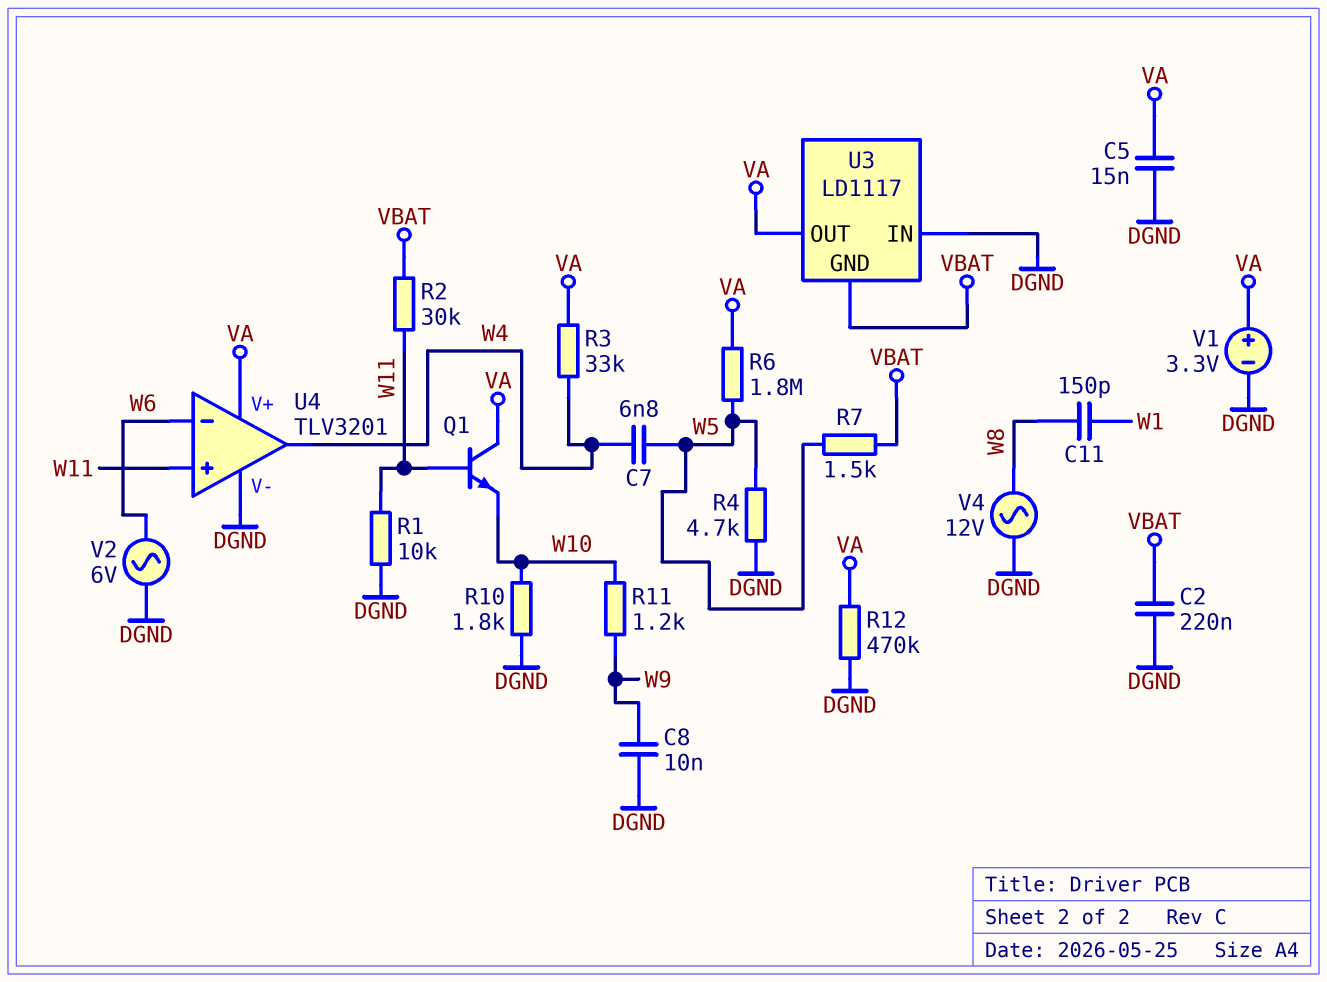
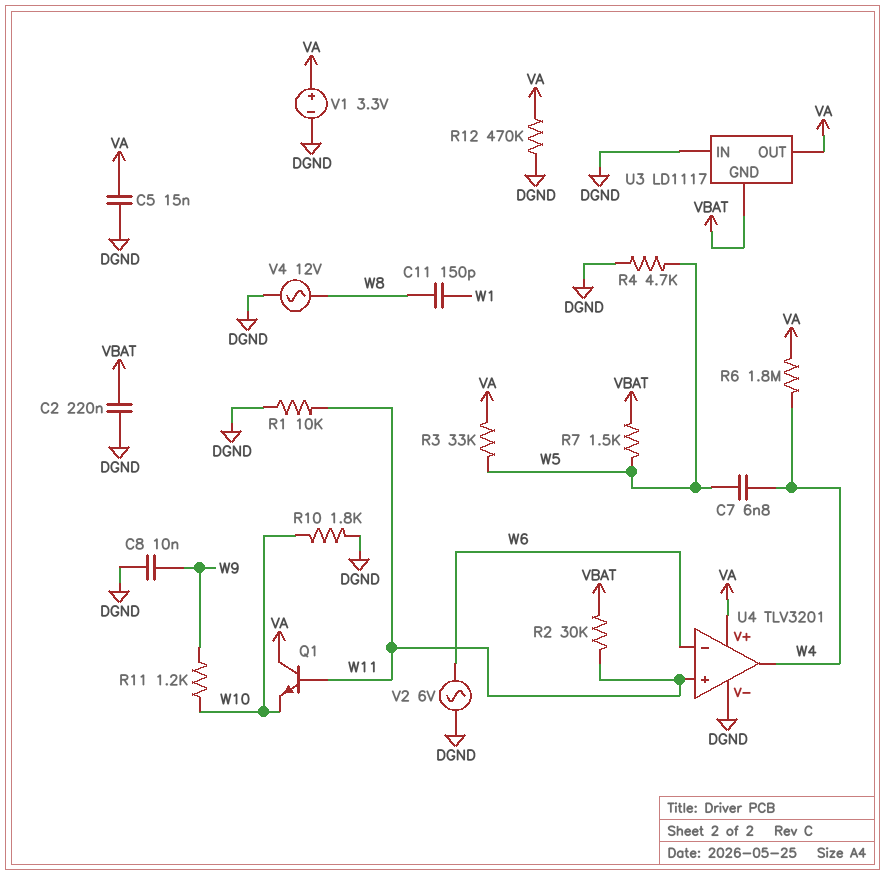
R3: 33k (VA, W4) -> 33k (VA, W5)
R6: 1.8M (VA, W5) -> 1.8M (VA, W4)

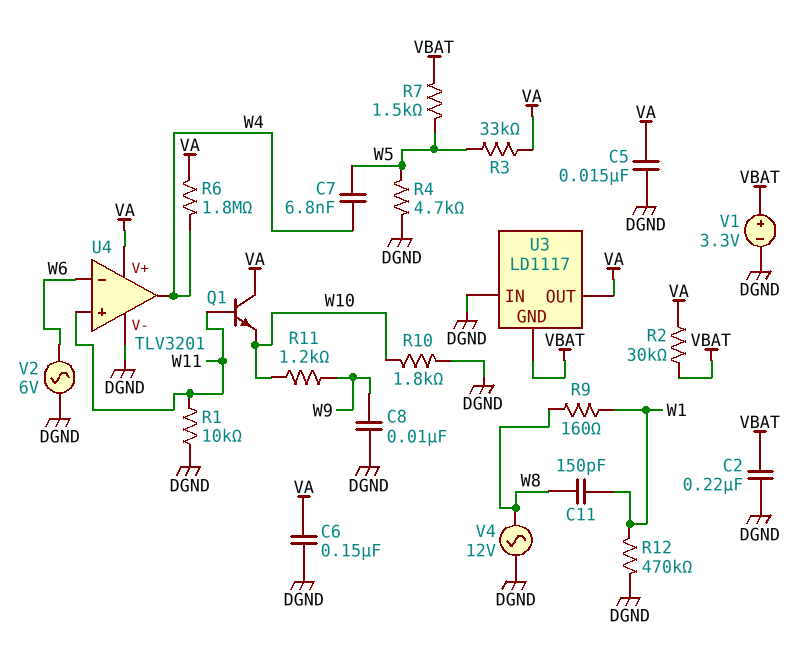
C6: none -> 150nF (DGND, VA)
R2: 30k (VBAT, W11) -> 30k (VA, VBAT)
R9: none -> 160 (W1, W8)
R12: 470k (DGND, VA) -> 470k (DGND, W1)
V1: 3.3V (plus VA, minus DGND) -> 3.3V (plus VBAT, minus DGND)

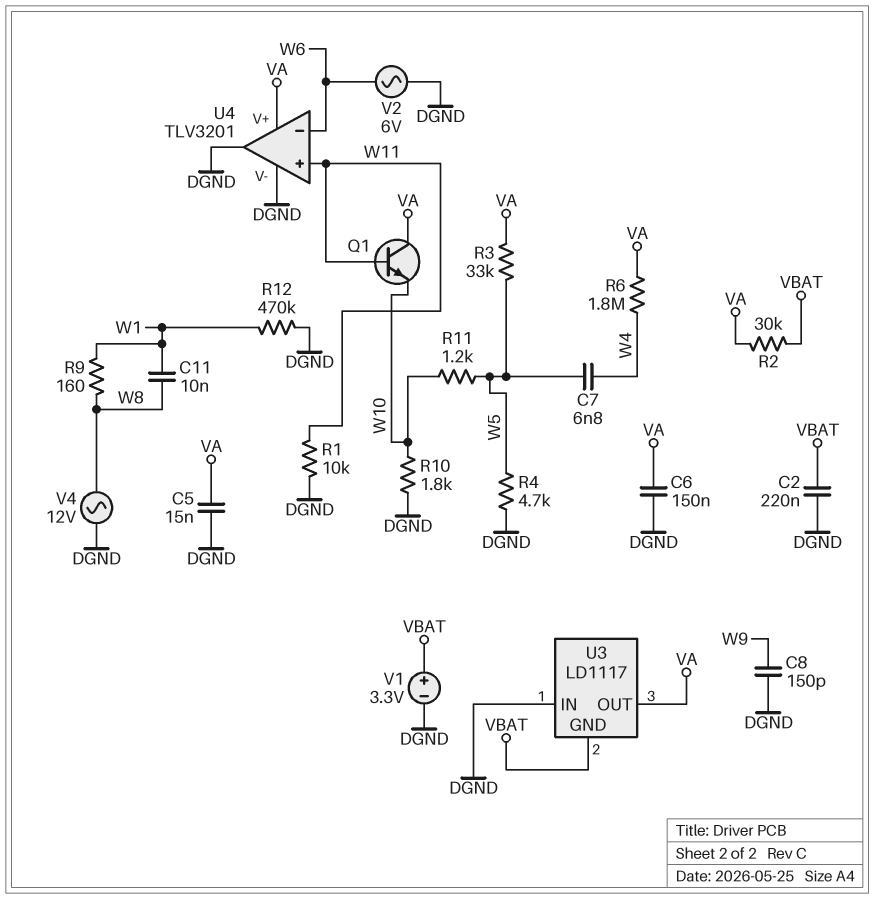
C8: 10nF (DGND, W9) -> 150pF (DGND, W9)
C11: 150pF (W1, W8) -> 10nF (W1, W8)
R7: 1.5k (VBAT, W5) -> none
R11: 1.2k (W9, W10) -> 1.2k (W5, W10)
U4 pin out: W4 -> DGND

